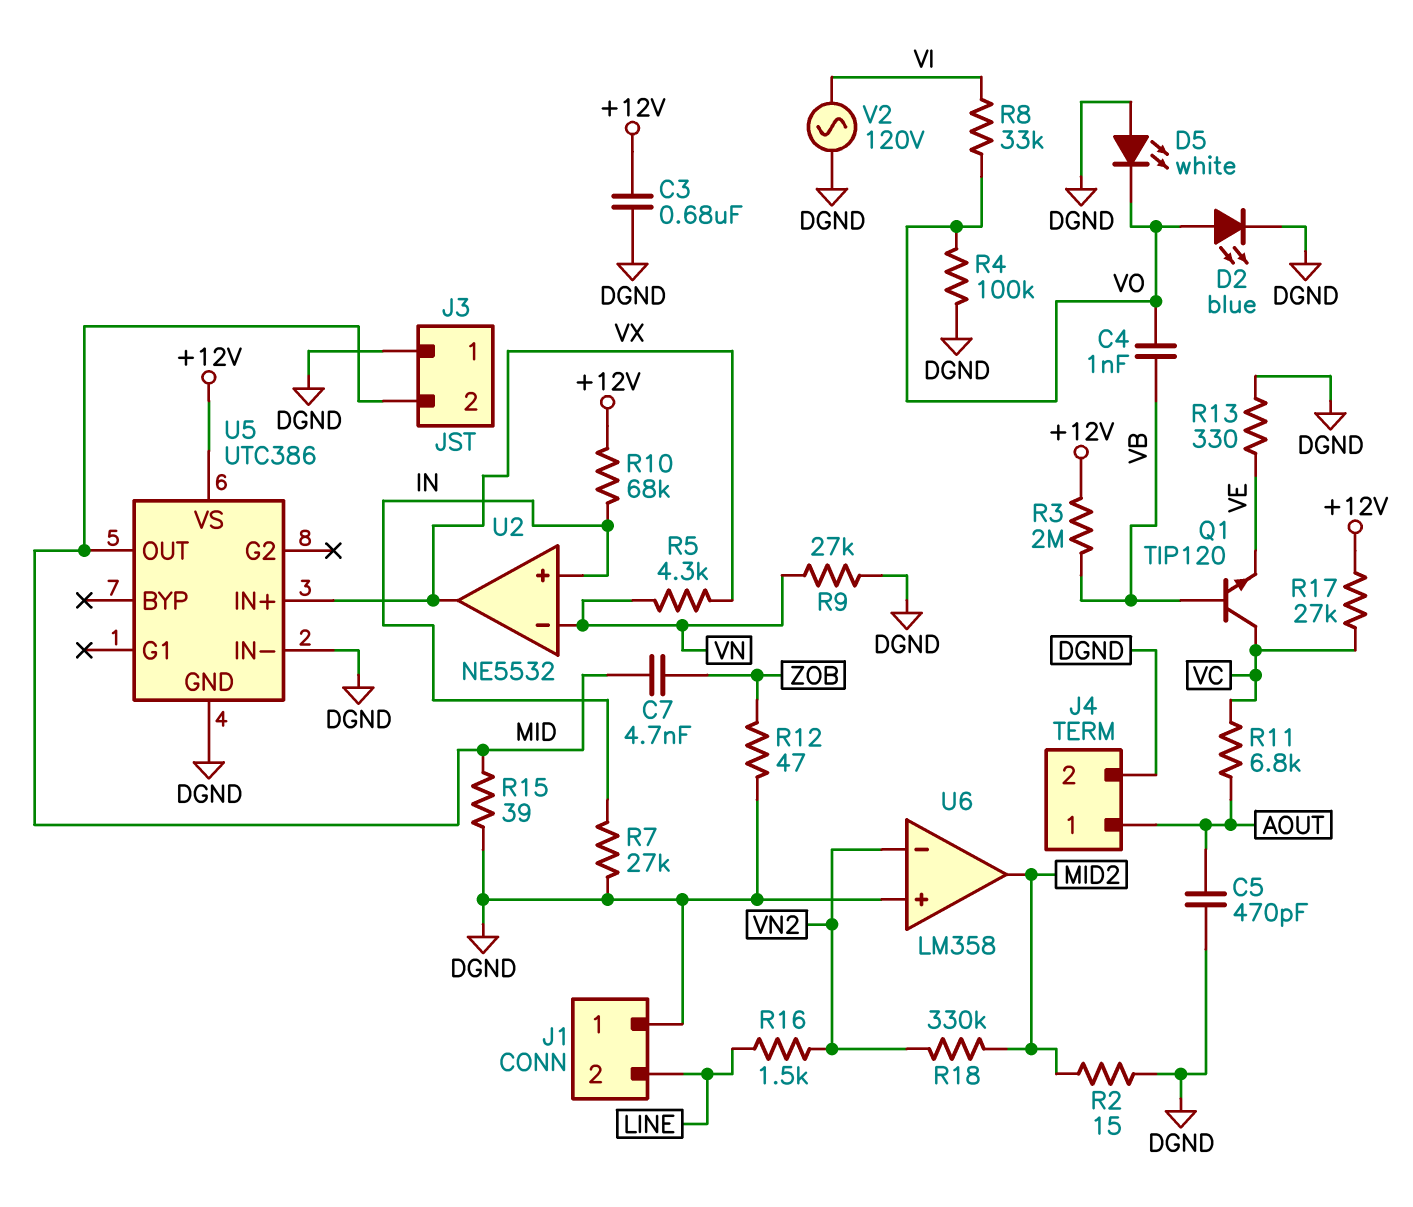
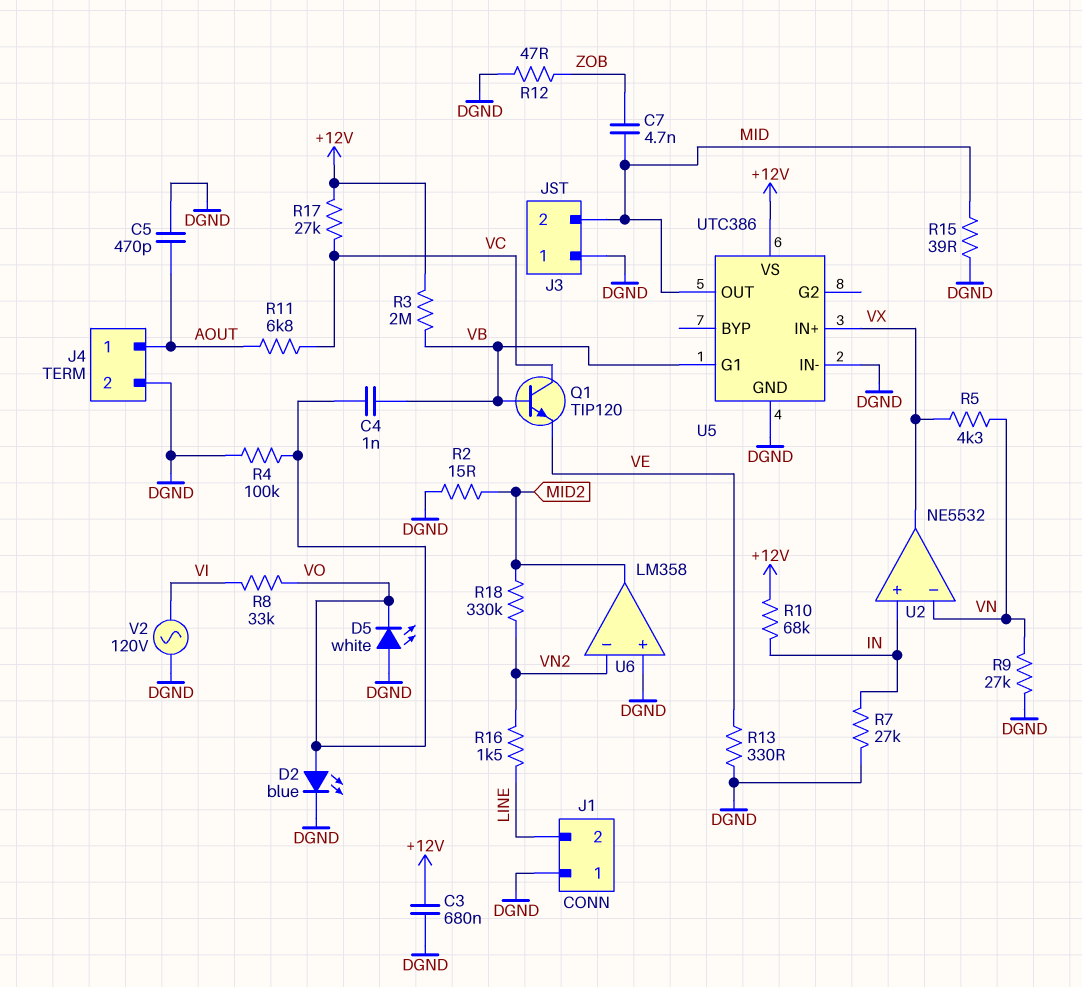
U5 pin G1: none -> VB

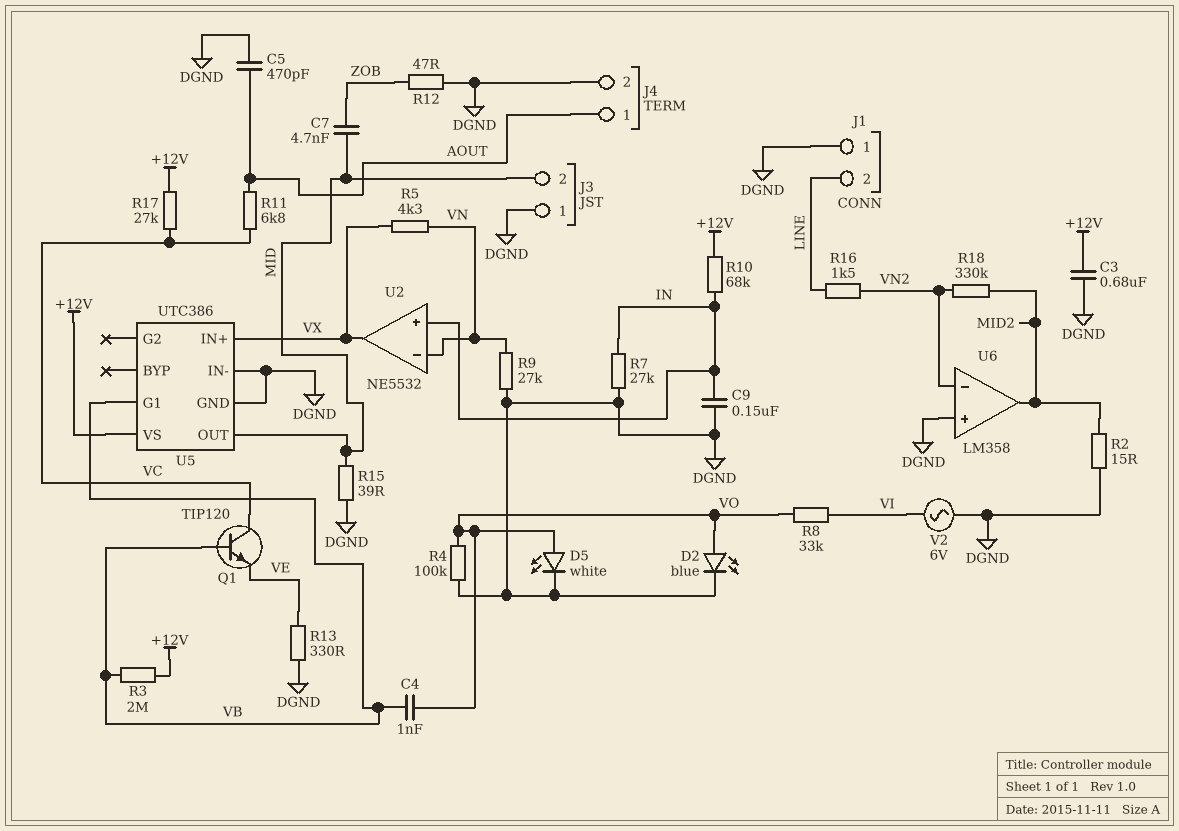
C9: none -> 150nF (DGND, IN)
D5: LED white (A DGND, K VO) -> LED white (A VO, K DGND)
V2: AC 120V (DGND, VI) -> AC 6V (DGND, VI)

